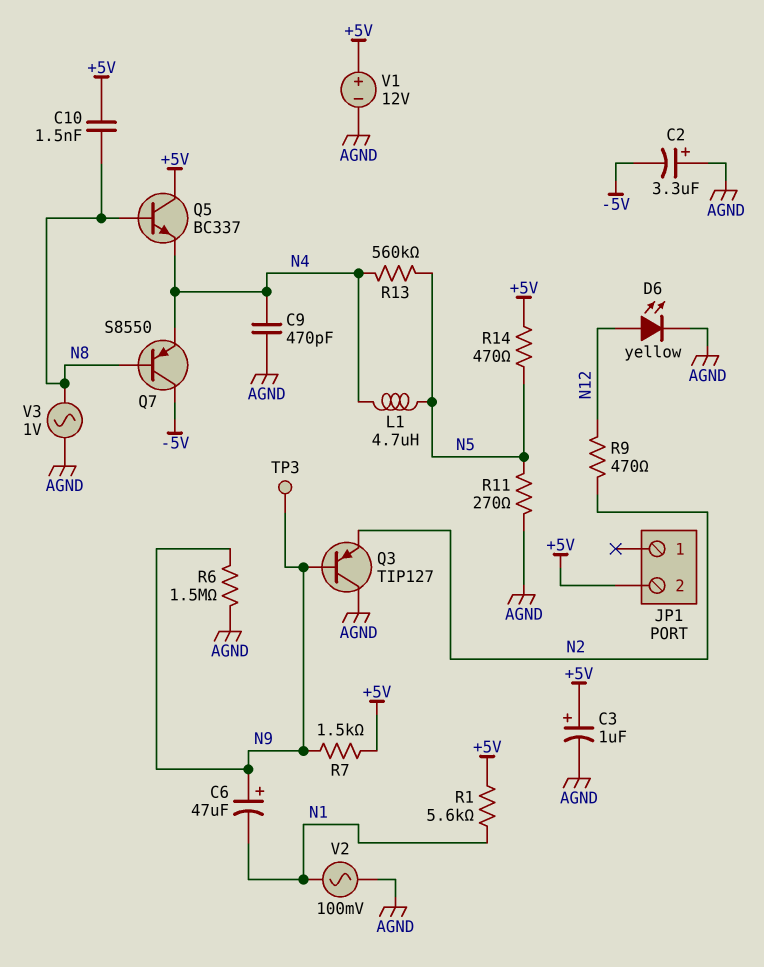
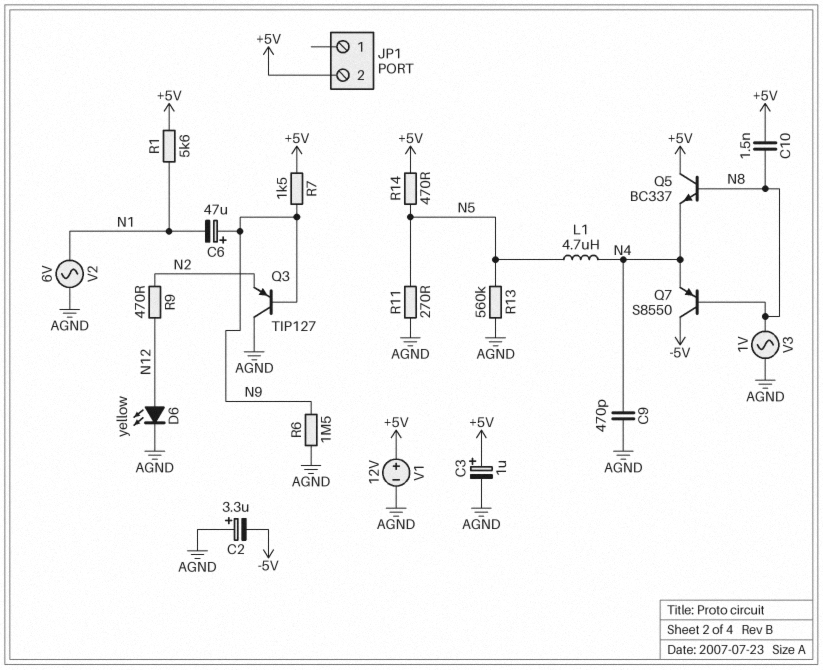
R13: 560k (N4, N5) -> 560k (AGND, N5)
TP3: test point (N9) -> none
V2: AC 100mV (AGND, N1) -> AC 6V (AGND, N1)

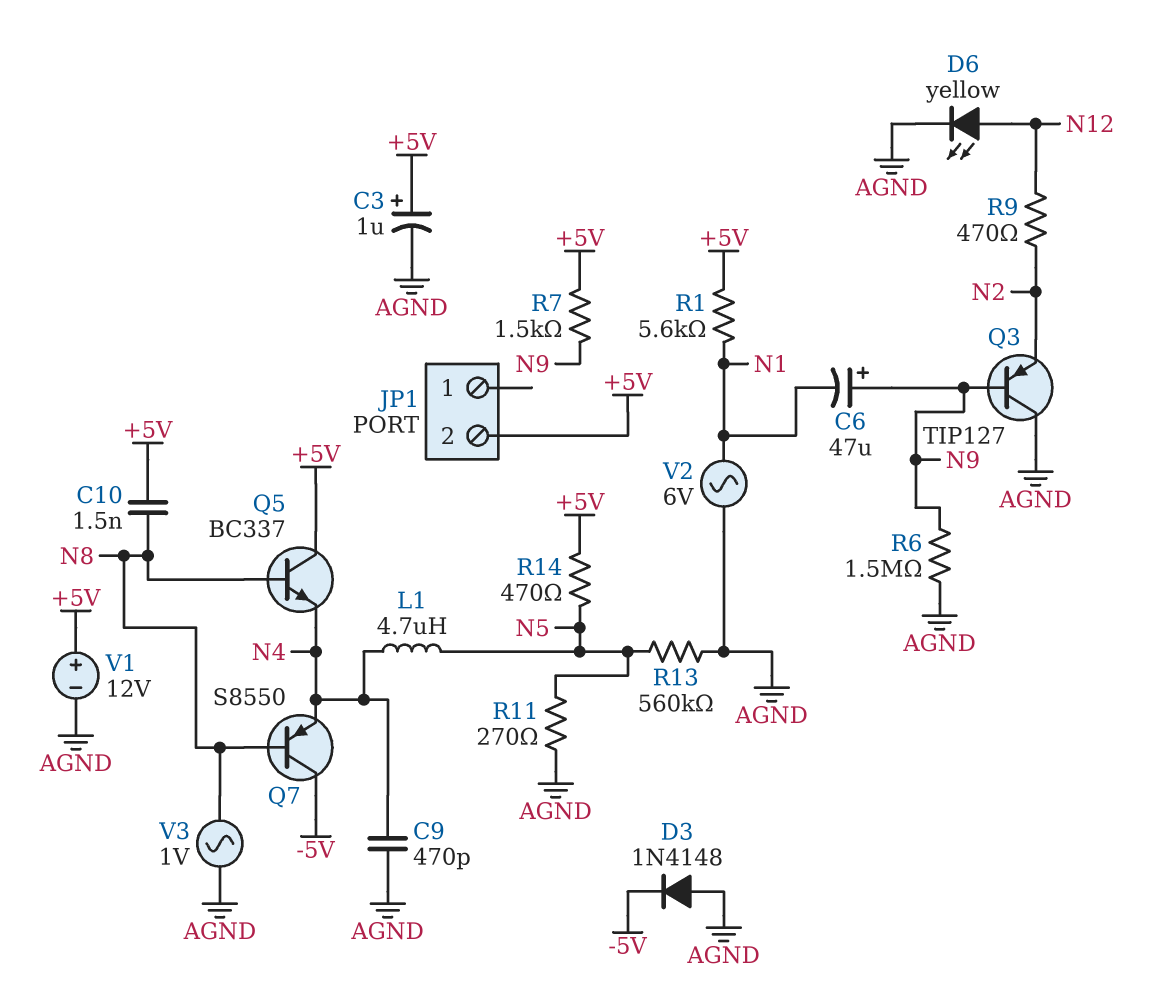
C2: 3.3uF (plus AGND, minus -5V) -> none
D3: none -> diode 1N4148 (A AGND, K -5V)

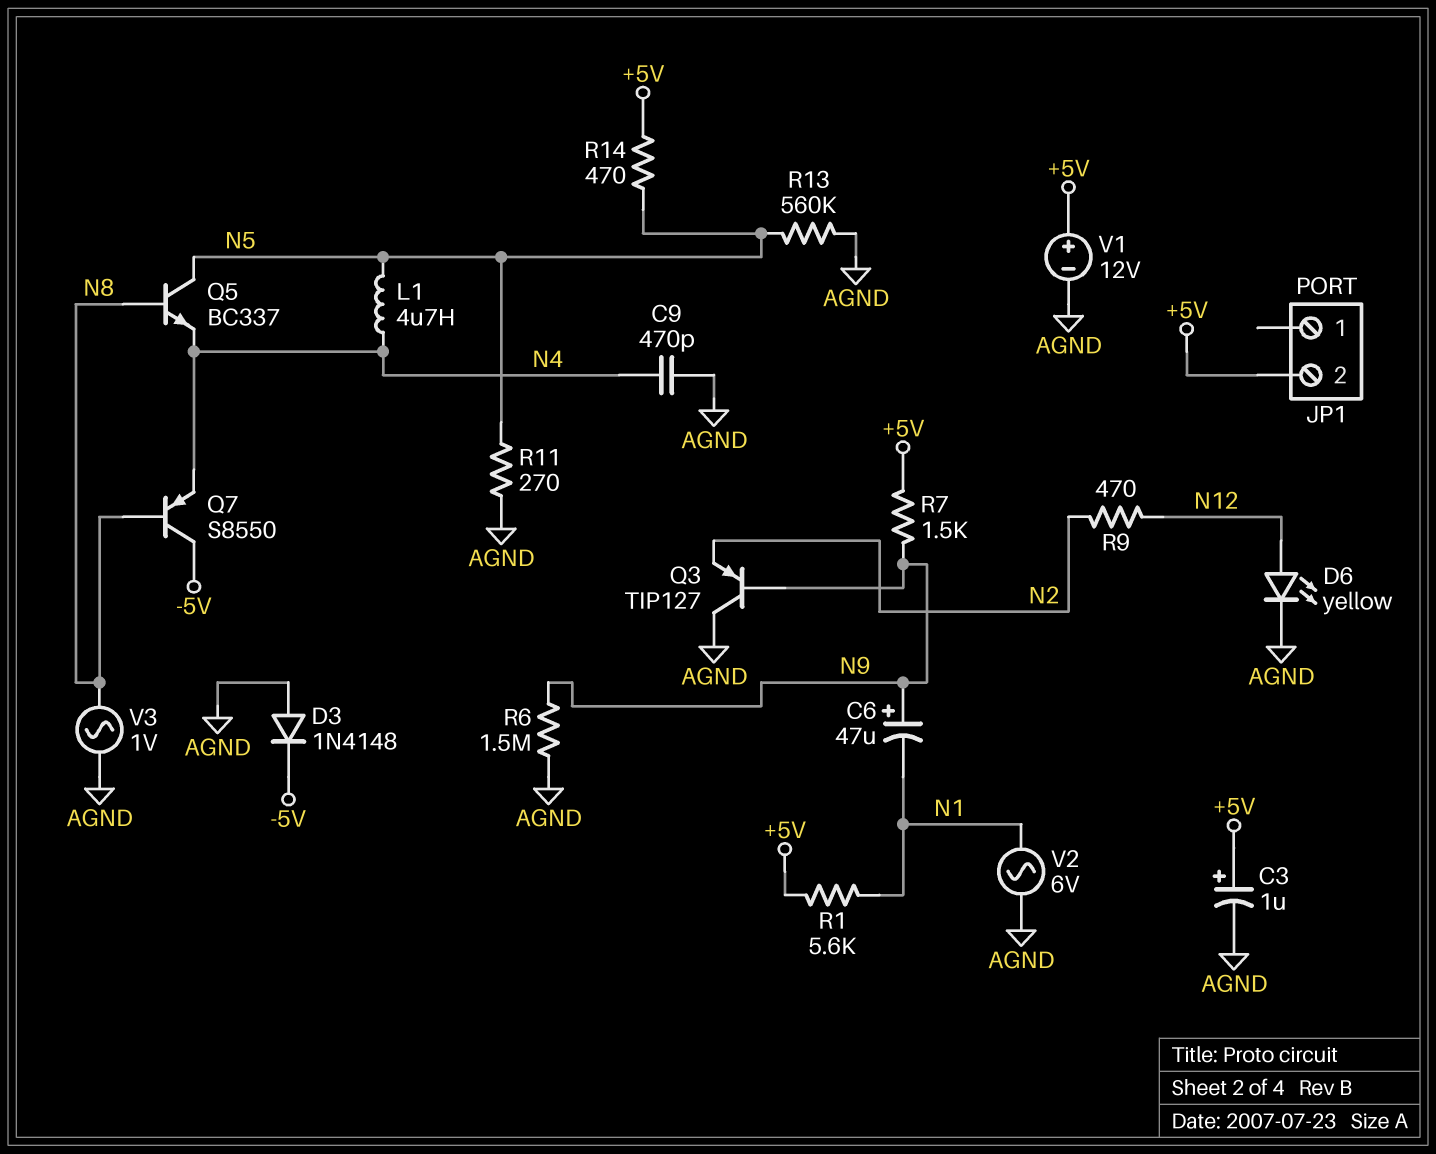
C10: 1.5nF (+5V, N8) -> none
Q5: NPN BC337 (B N8, C +5V, E N4) -> NPN BC337 (B N8, C N5, E N4)

